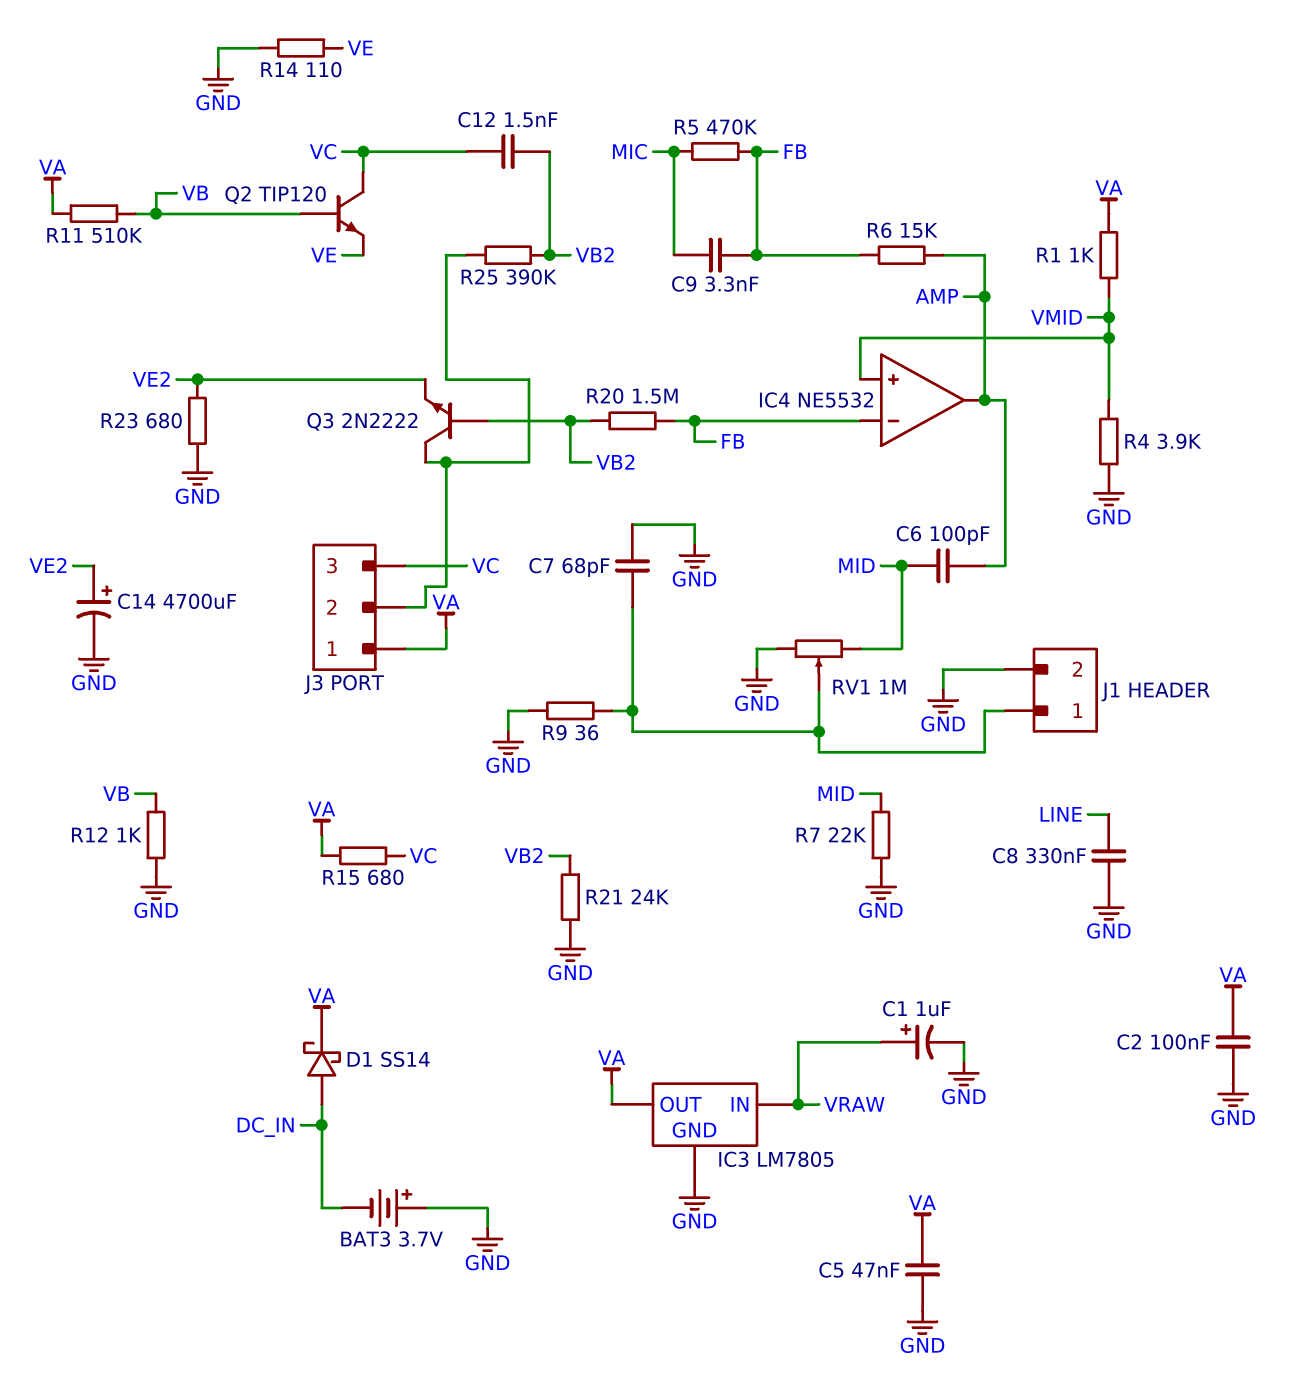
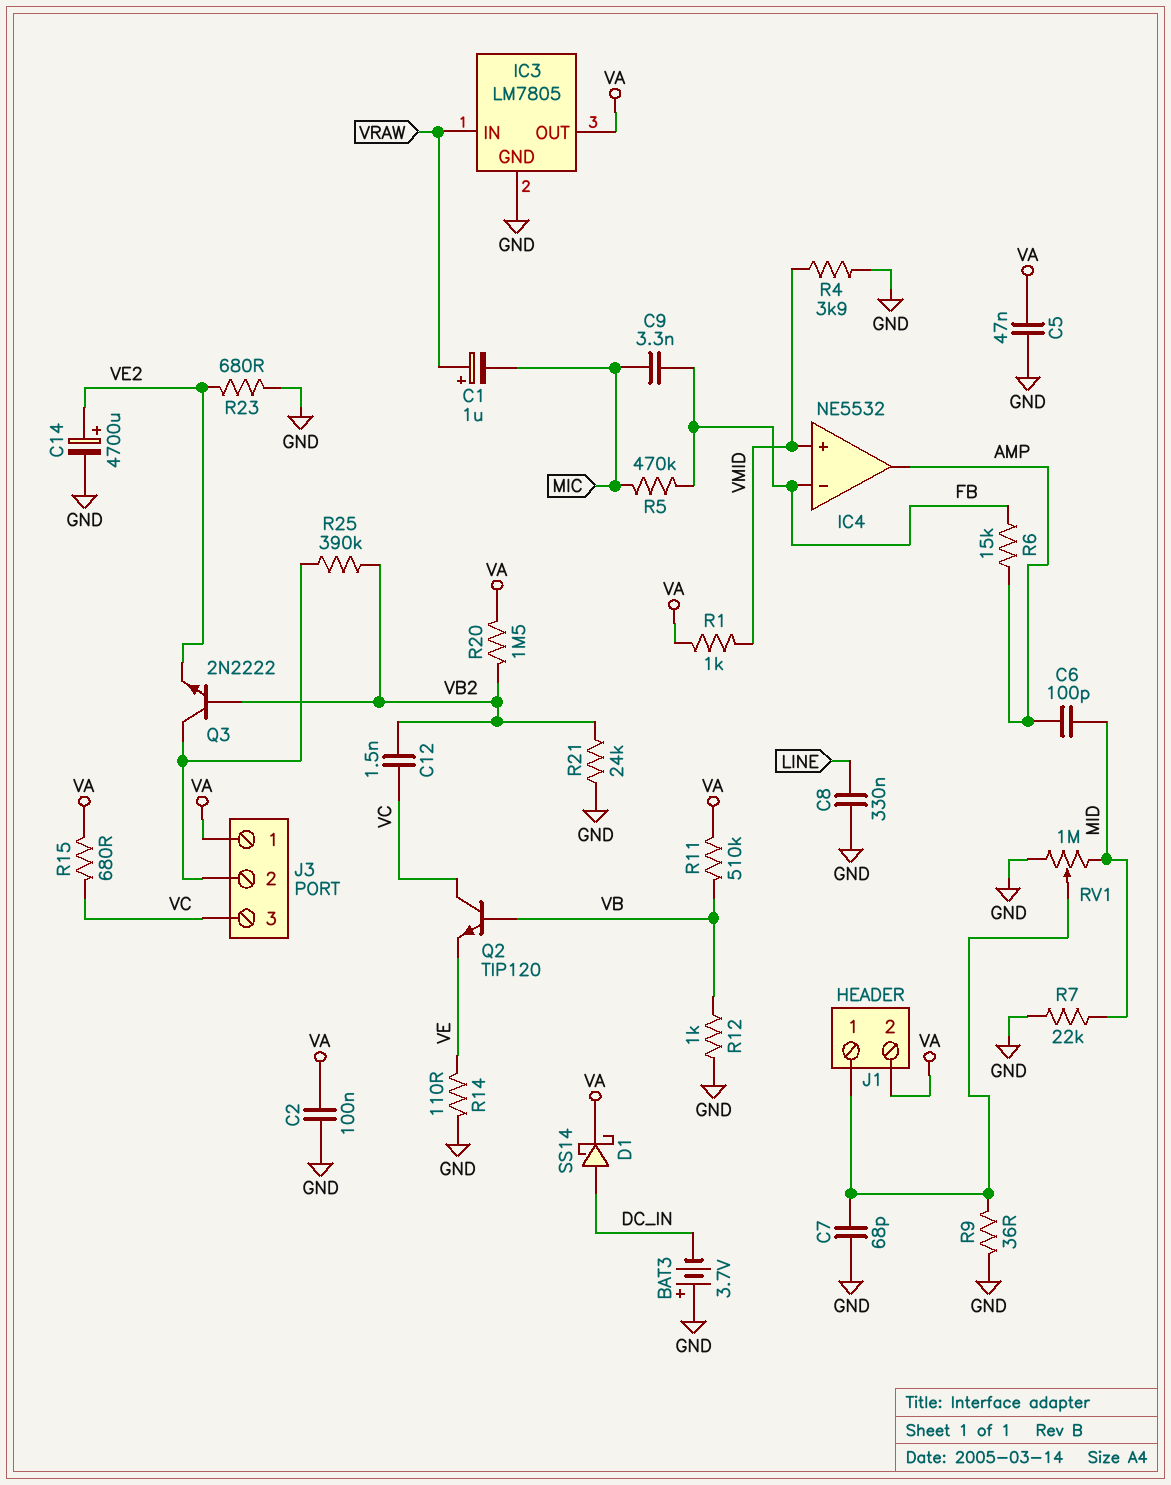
C1: 1uF (plus VRAW, minus GND) -> 1uF (plus VRAW, minus MIC)
J1 pin 2: GND -> VA
R20: 1.5M (FB, VB2) -> 1.5M (VA, VB2)

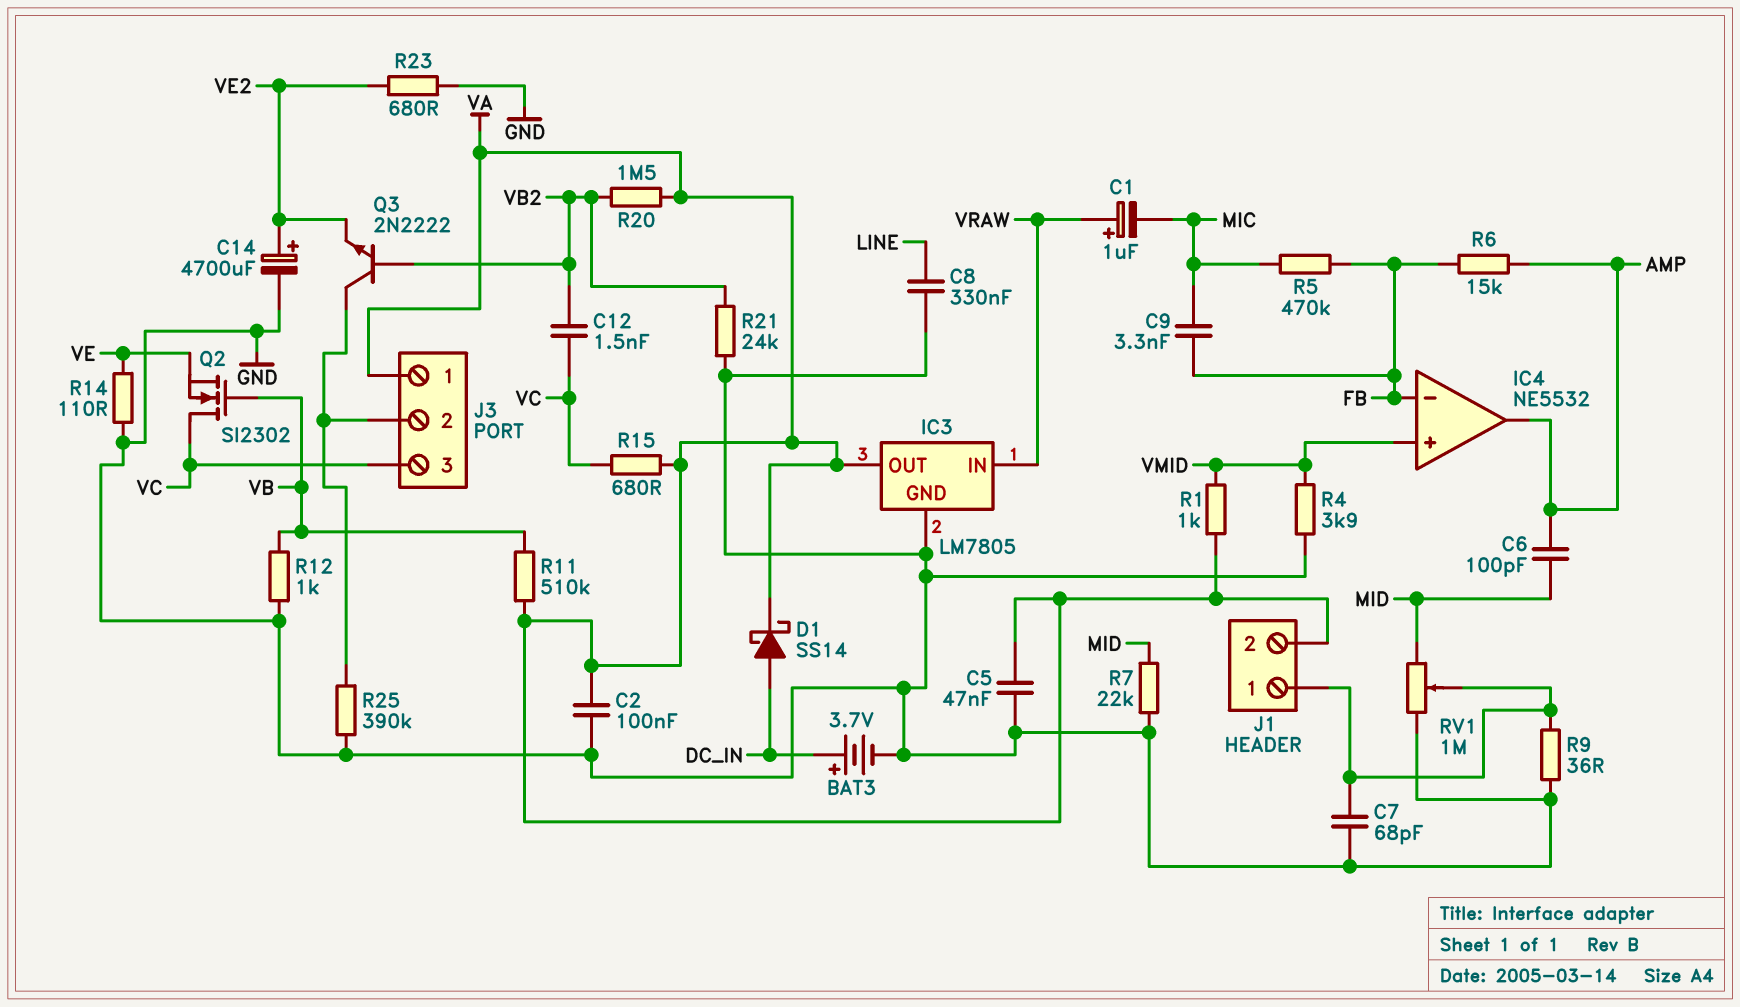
BAT3: 3.7V (plus GND, minus DC_IN) -> 3.7V (plus DC_IN, minus GND)
Q2: NPN TIP120 (B VB, C VC, E VE) -> NMOS SI2302 (G VB, D VC, S VE)
R25: 390k (J3/2, VB2) -> 390k (GND, J3/2)

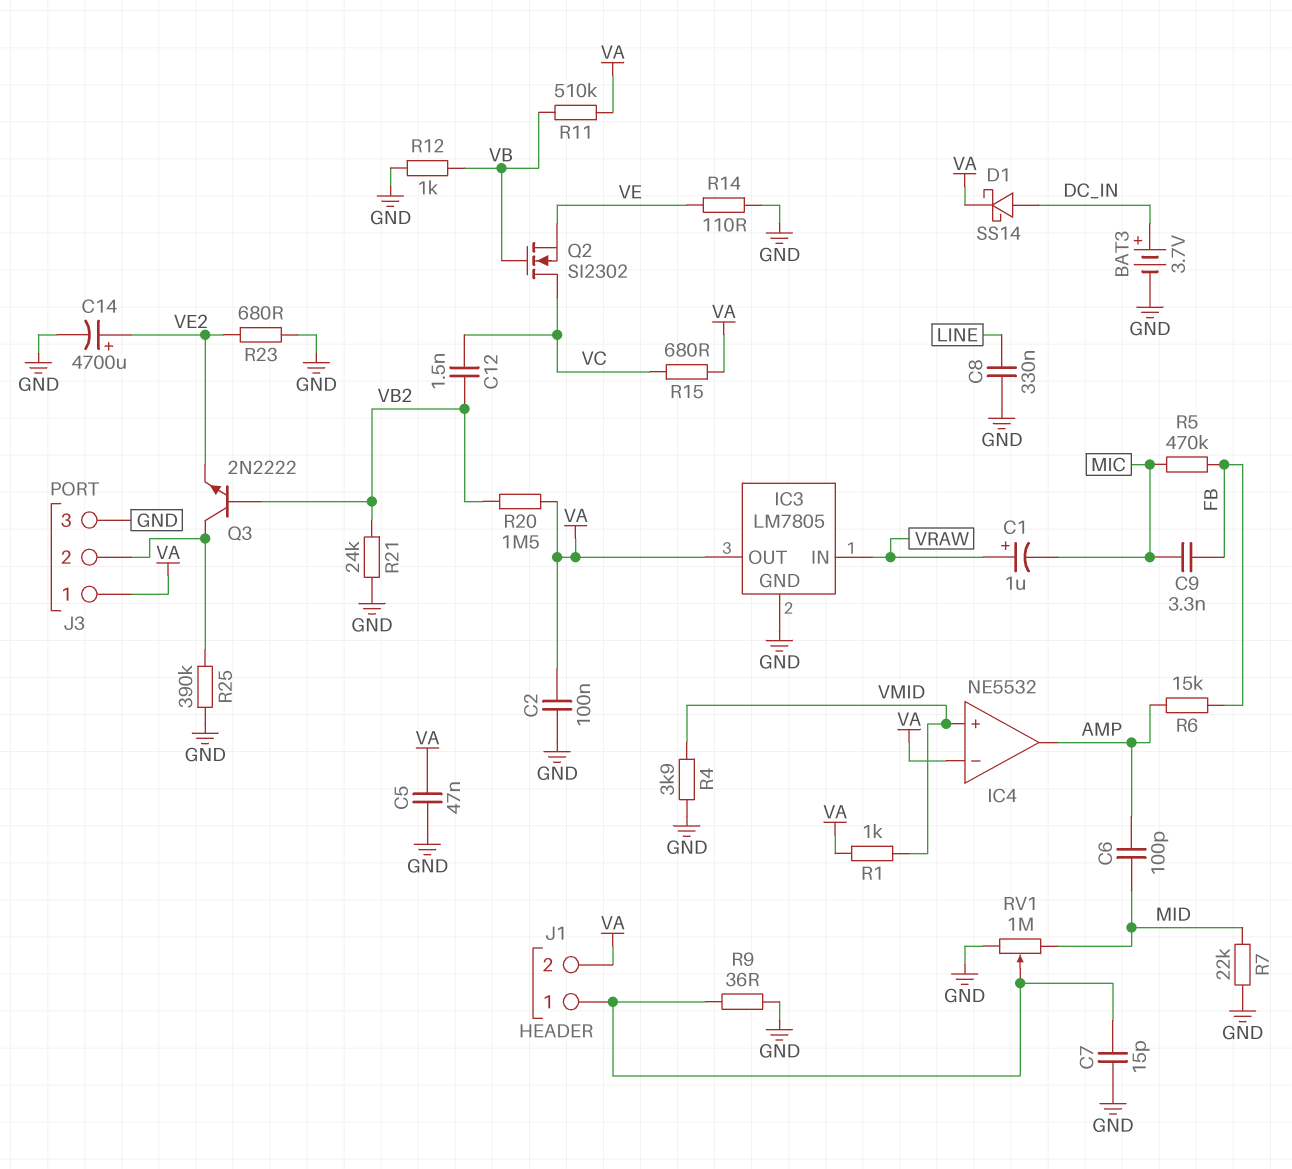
C7: 68pF (GND, J1/1) -> 15pF (GND, J1/1)
IC4 pin in-: FB -> VA
J3 pin 3: VC -> GND

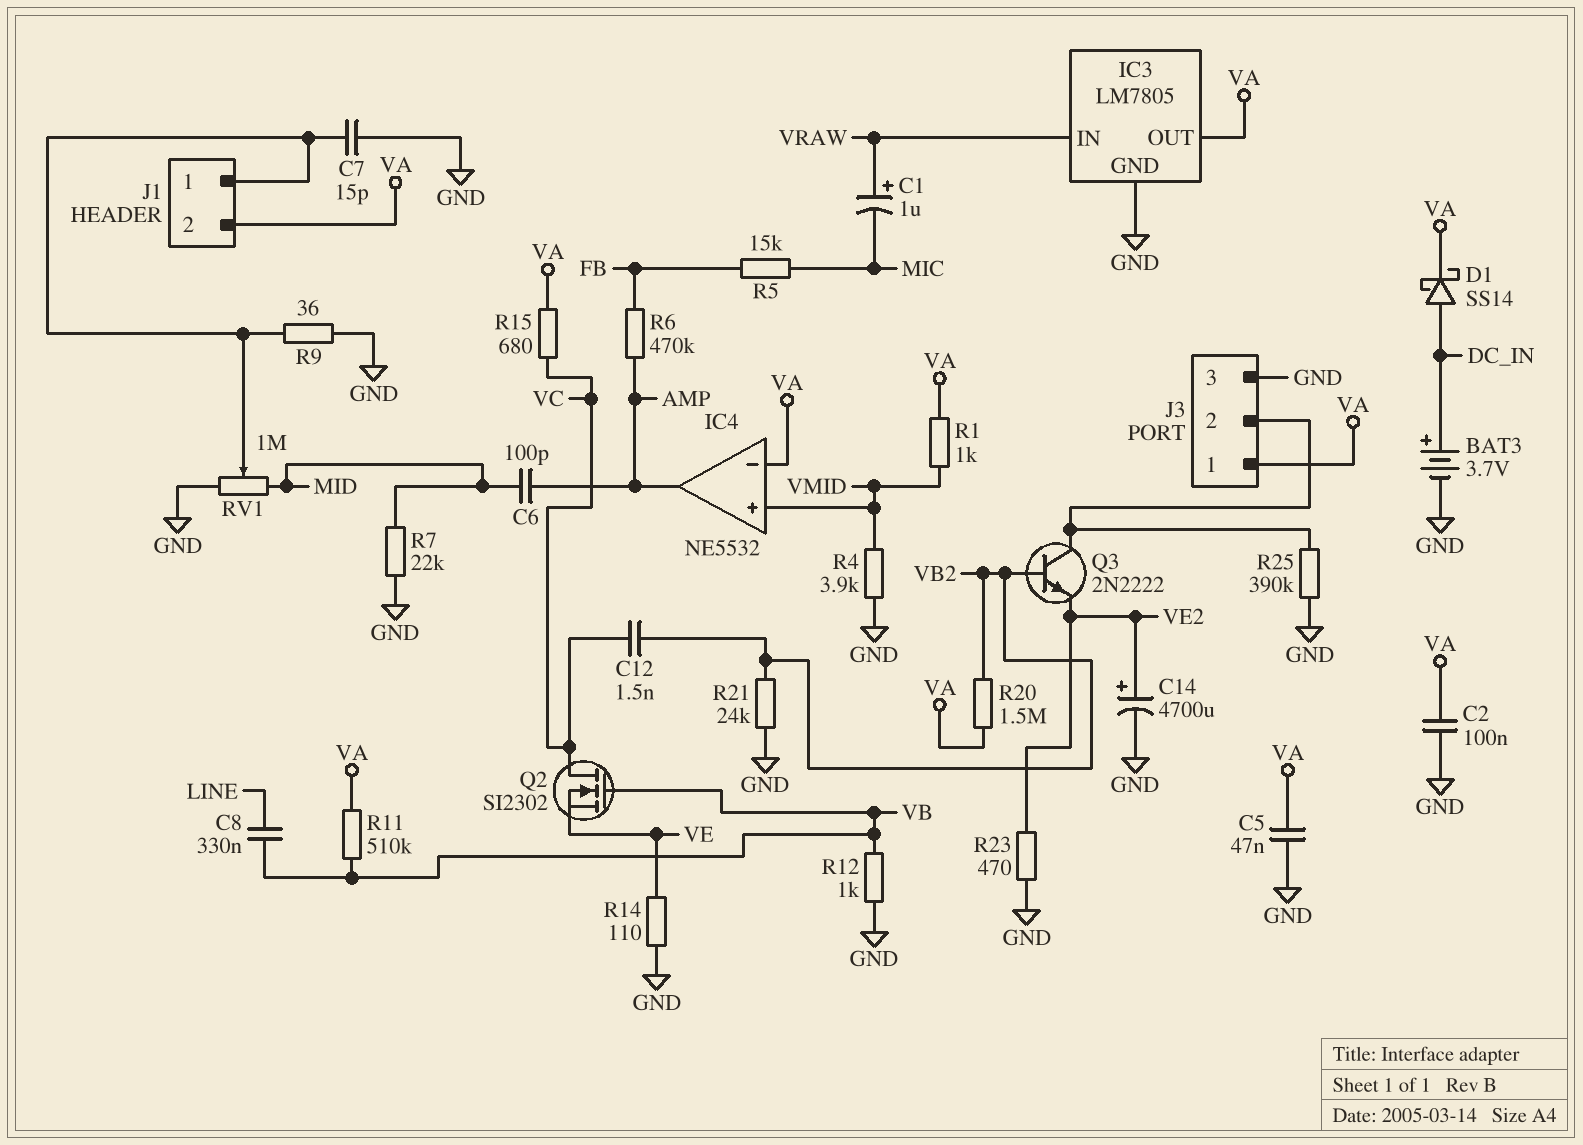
C8: 330nF (GND, LINE) -> 330nF (LINE, VB)
C9: 3.3nF (FB, MIC) -> none
R5: 470k (FB, MIC) -> 15k (FB, MIC)
R6: 15k (AMP, FB) -> 470k (AMP, FB)
R23: 680 (GND, VE2) -> 470 (GND, VE2)

